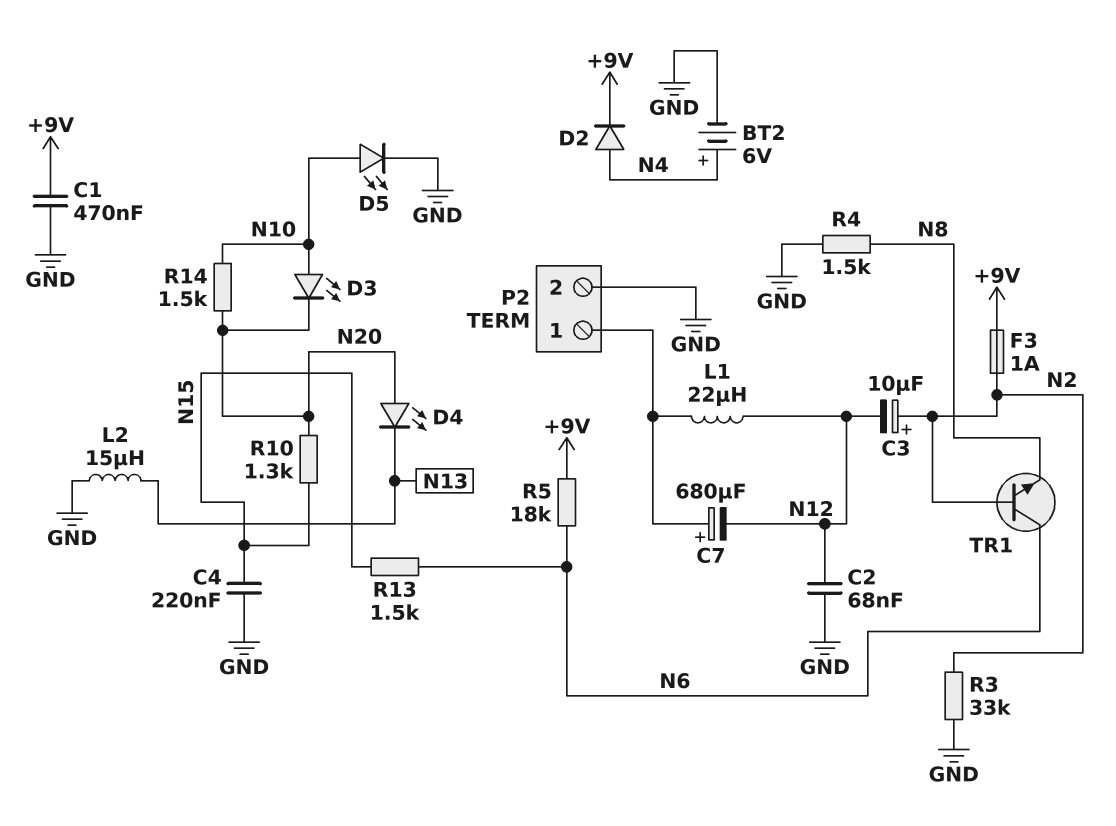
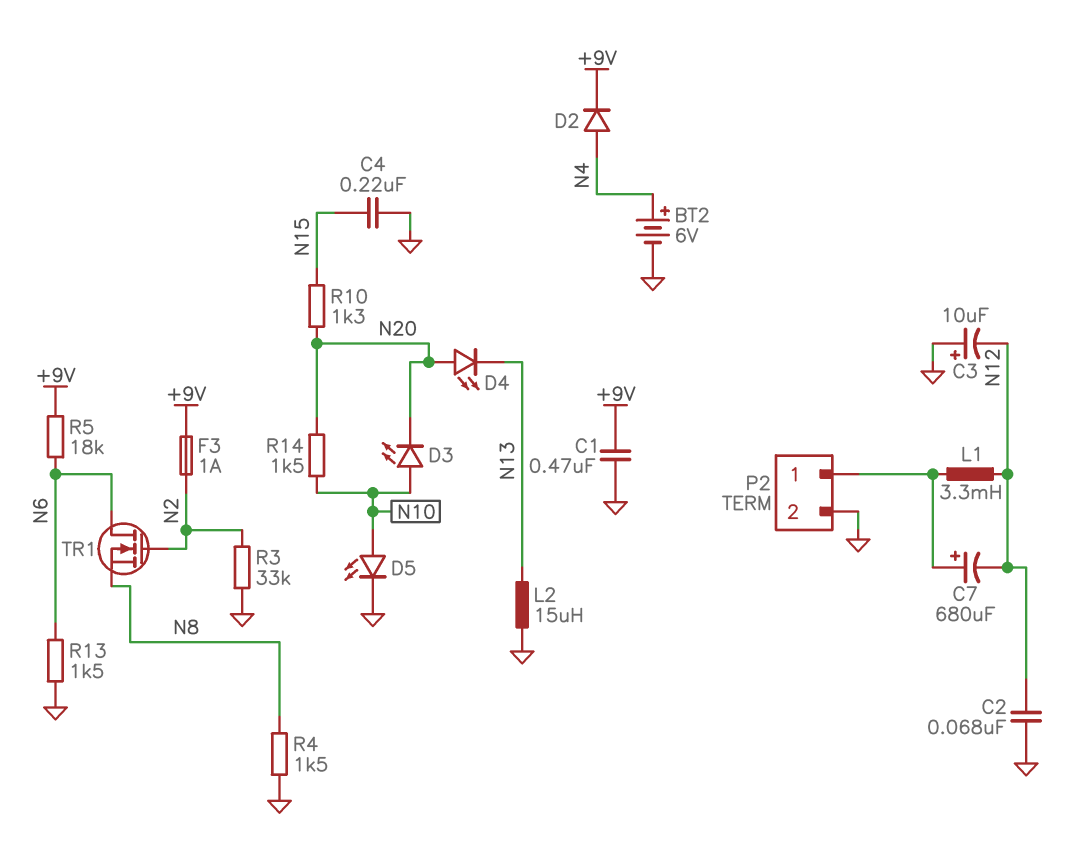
C3: 10uF (plus N2, minus N12) -> 10uF (plus GND, minus N12)
L1: 22uH (N12, P2/1) -> 3.3mH (N12, P2/1)
R13: 1.5k (N6, N15) -> 1.5k (GND, N6)
TR1: NPN (B N2, C N6, E N8) -> NMOS (G N2, D N6, S N8)

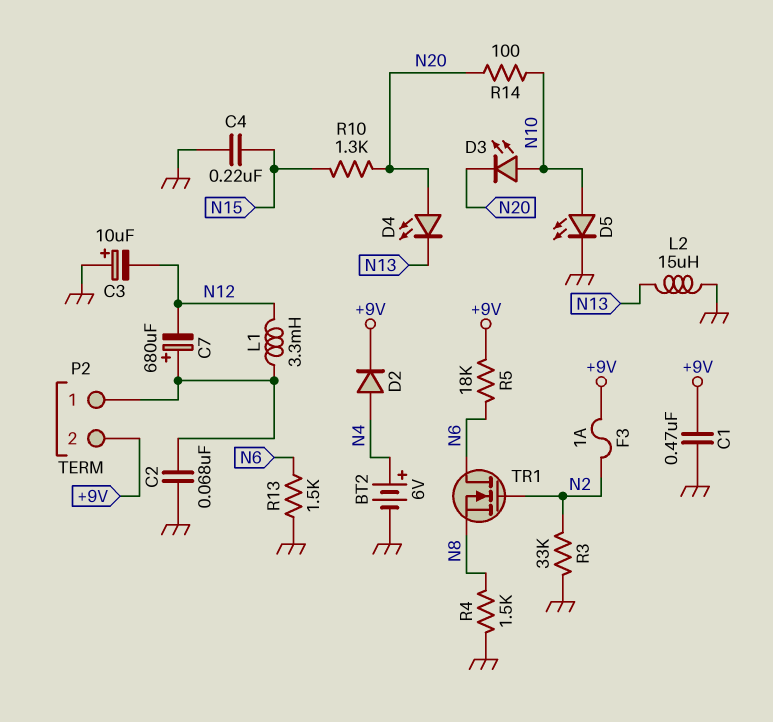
C2: 68nF (GND, N12) -> 68nF (GND, P2/1)
P2 pin 2: GND -> +9V
R14: 1.5k (N10, N20) -> 100 (N10, N20)

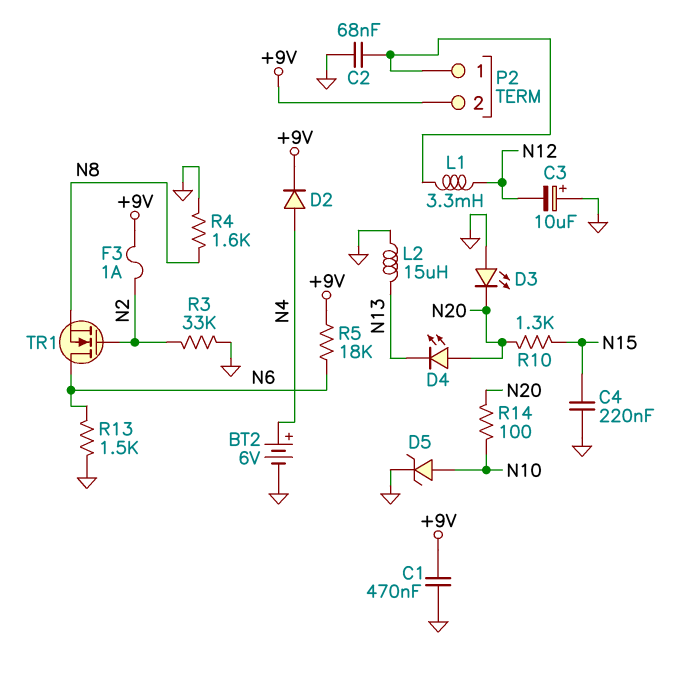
C7: 680uF (plus P2/1, minus N12) -> none
D3: LED (A N10, K N20) -> LED (A GND, K N20)
D5: LED (A N10, K GND) -> zener (A N10, K GND)
R4: 1.5k (GND, N8) -> 1.6k (GND, N8)

